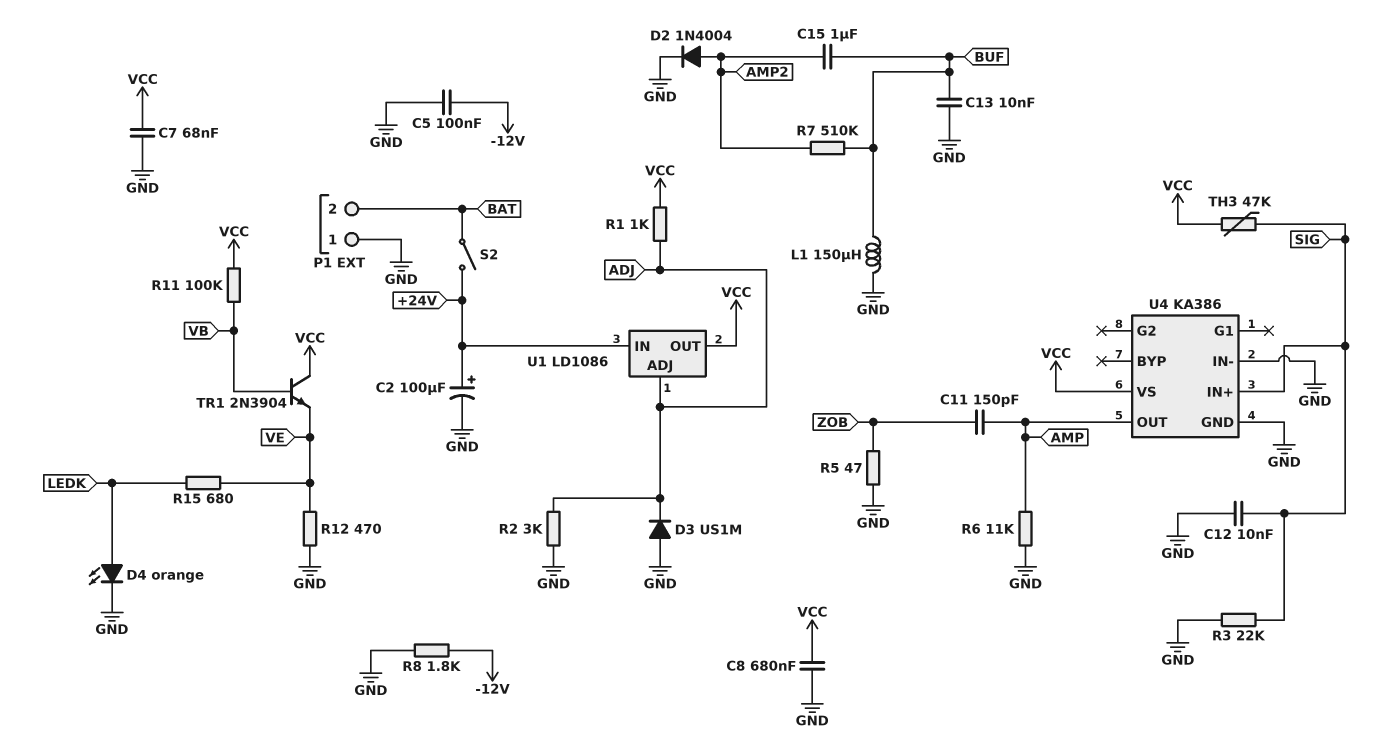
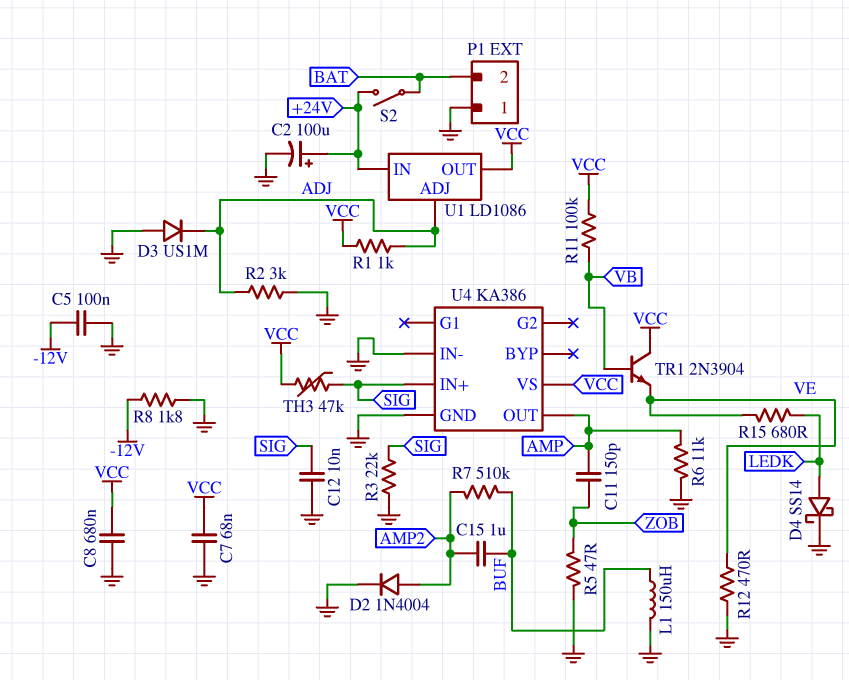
C13: 10nF (BUF, GND) -> none
D4: LED orange (A LEDK, K GND) -> schottky SS14 (A LEDK, K GND)

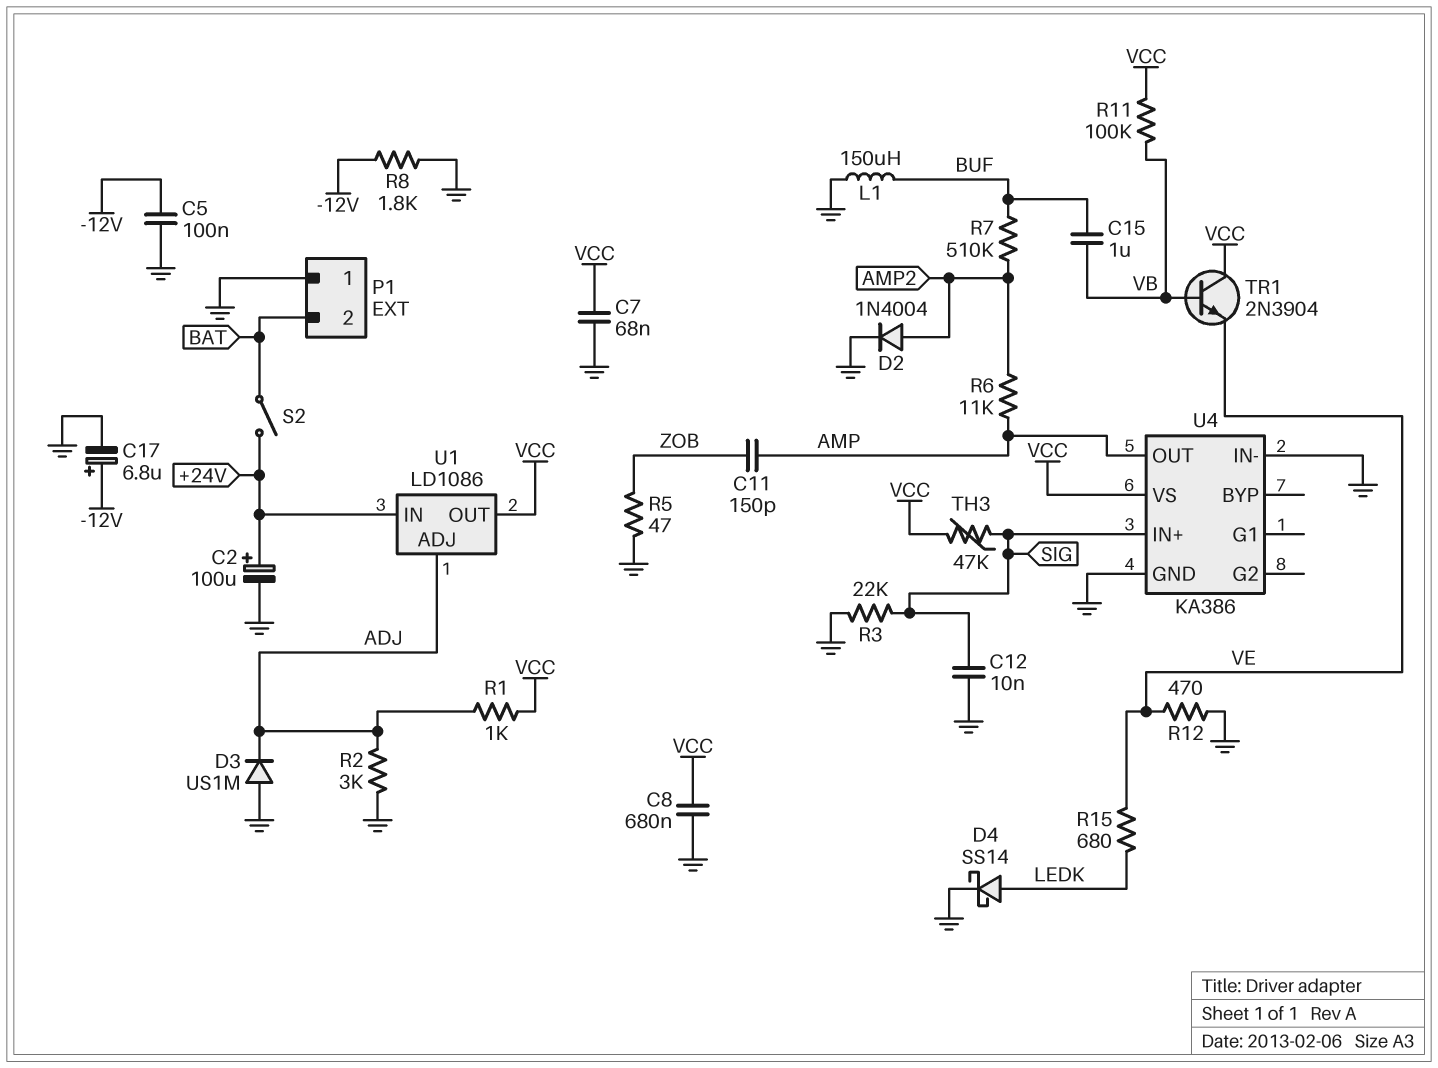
C15: 1uF (AMP2, BUF) -> 1uF (BUF, VB)
C17: none -> 6.8uF (plus -12V, minus GND)
R6: 11k (AMP, GND) -> 11k (AMP, AMP2)

